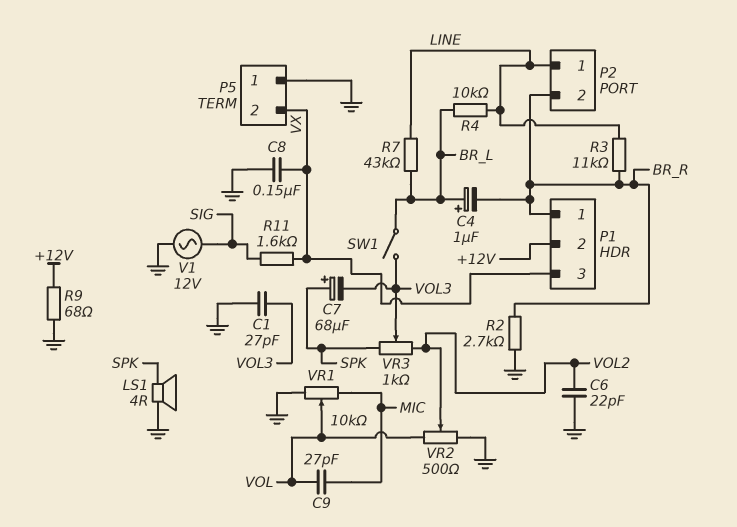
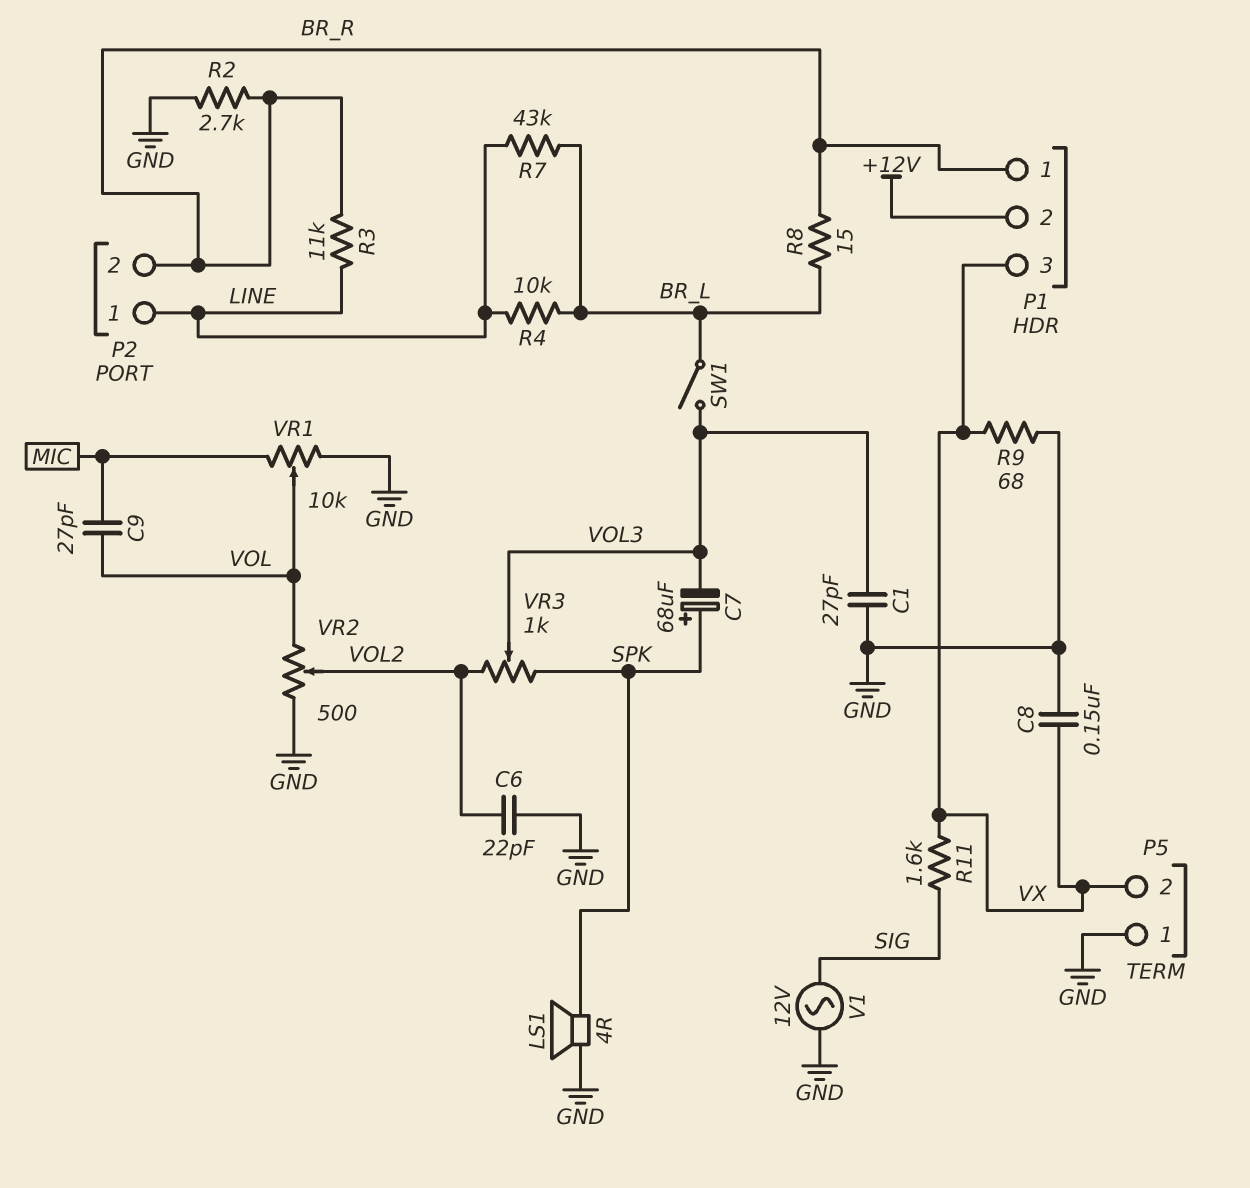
C4: 1uF (plus BR_L, minus BR_R) -> none
R8: none -> 15 (BR_L, BR_R)
R9: 68 (+12V, GND) -> 68 (GND, VX)

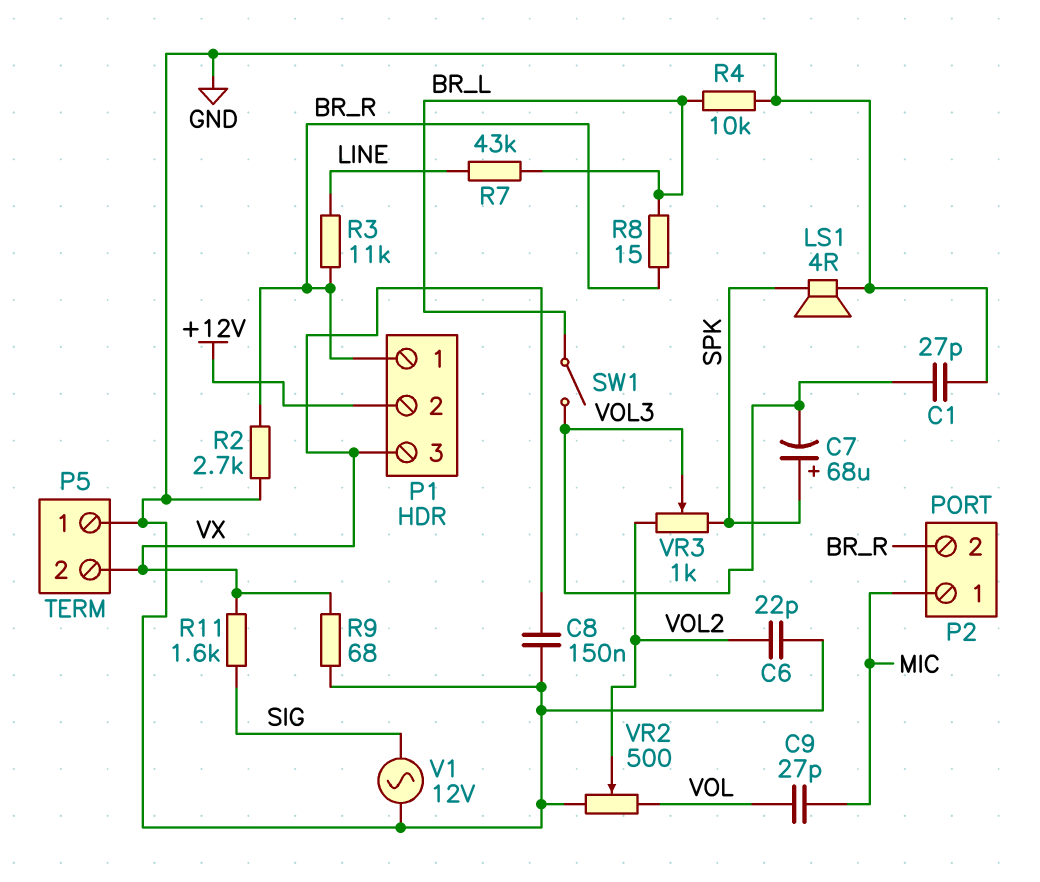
P2 pin 1: LINE -> MIC
R4: 10k (BR_L, LINE) -> 10k (BR_L, GND)
VR1: 10k (GND, MIC, wiper VOL) -> none

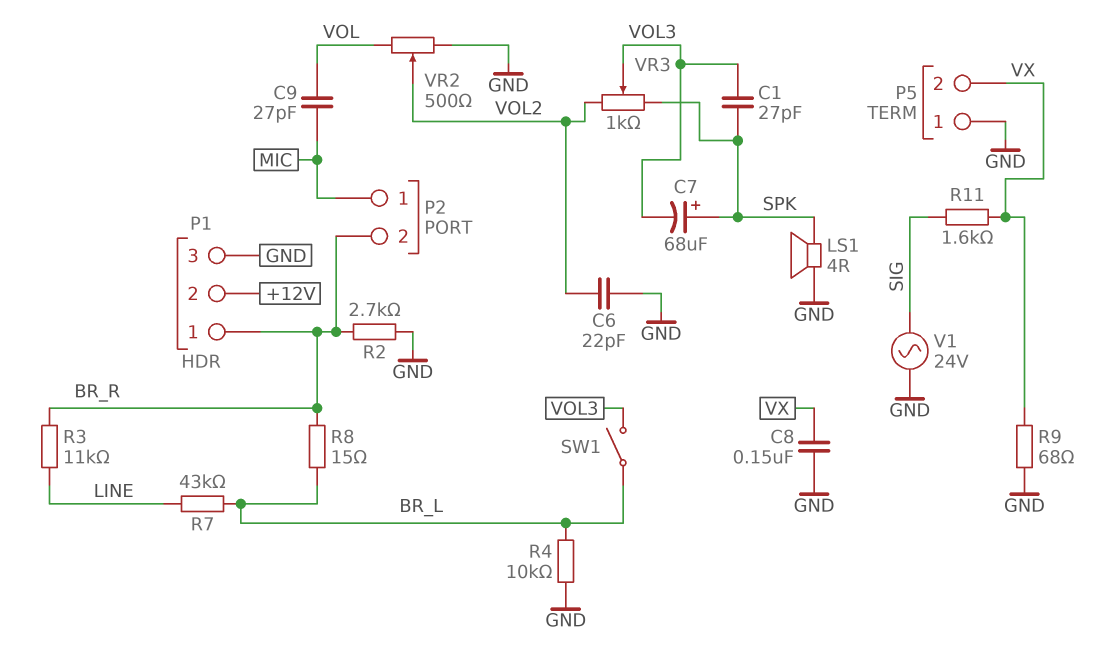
C1: 27pF (GND, VOL3) -> 27pF (SPK, VOL3)
P1 pin 3: VX -> GND
V1: AC 12V (GND, SIG) -> AC 24V (GND, SIG)

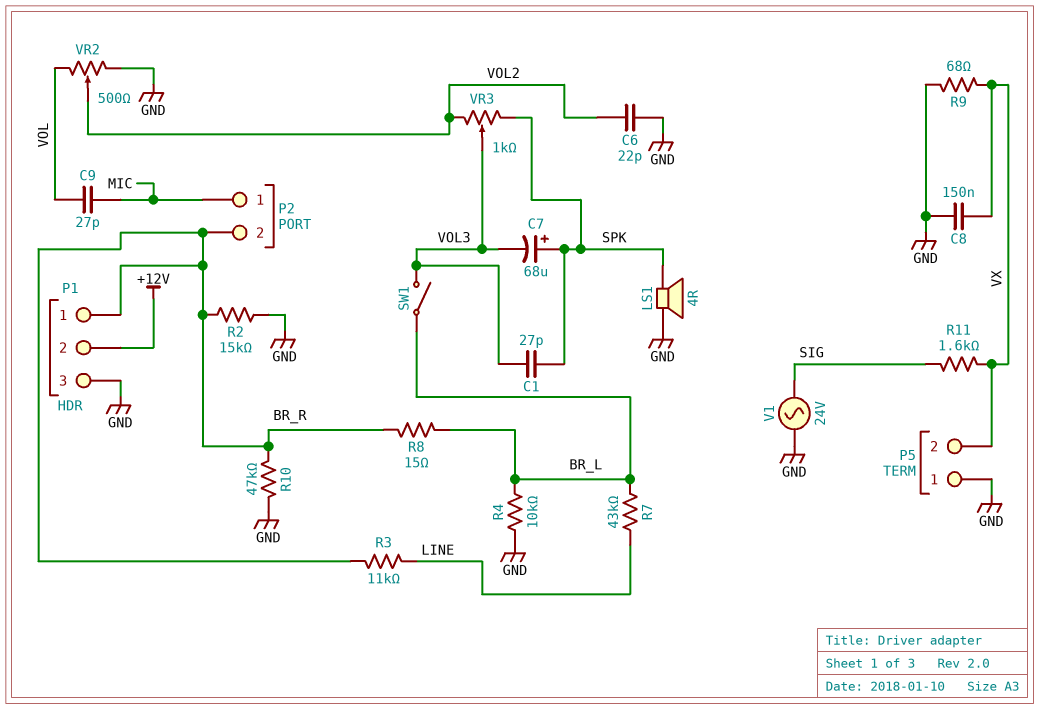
R2: 2.7k (BR_R, GND) -> 15k (BR_R, GND)
R10: none -> 47k (BR_R, GND)

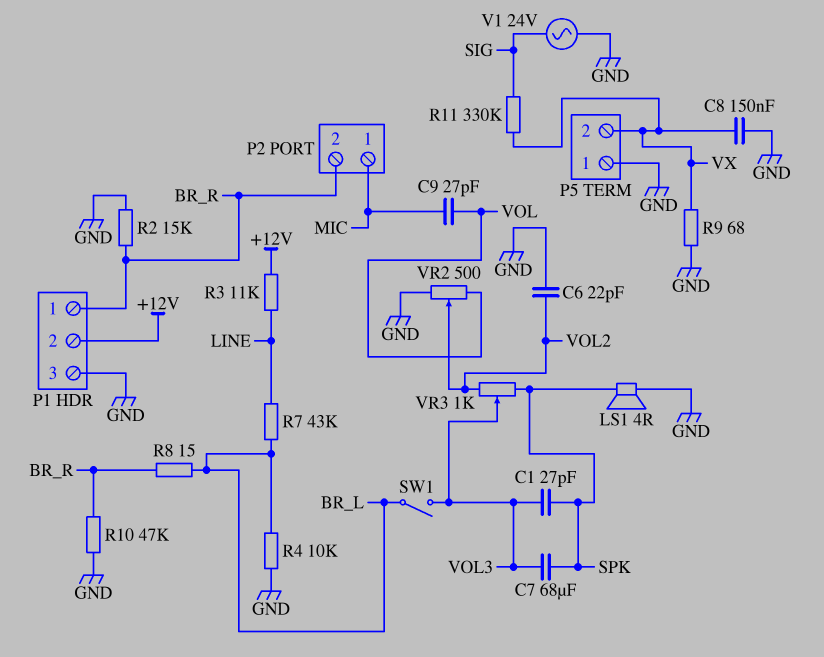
C7: 68uF (plus SPK, minus VOL3) -> 68uF (SPK, VOL3)
R3: 11k (BR_R, LINE) -> 11k (+12V, LINE)
R11: 1.6k (SIG, VX) -> 330k (SIG, VX)

